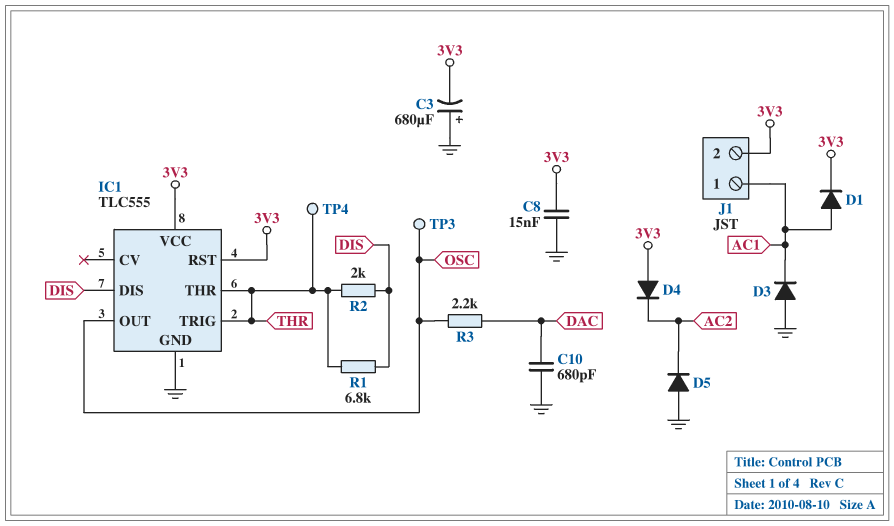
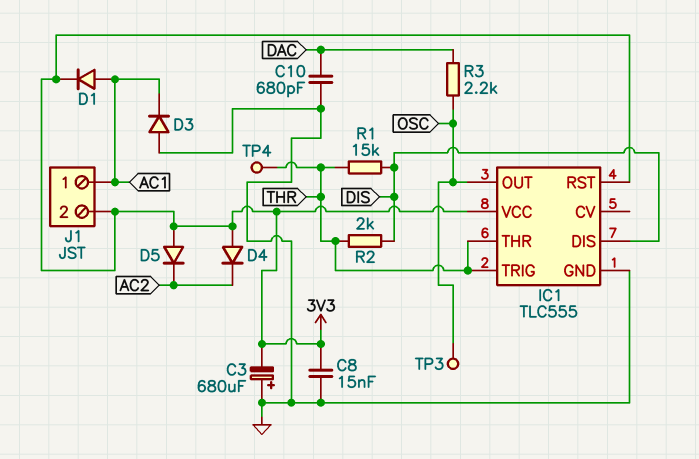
D5: diode (A GND, K AC2) -> diode (A 3V3, K AC2)
R1: 6.8k (DIS, THR) -> 15k (DIS, THR)

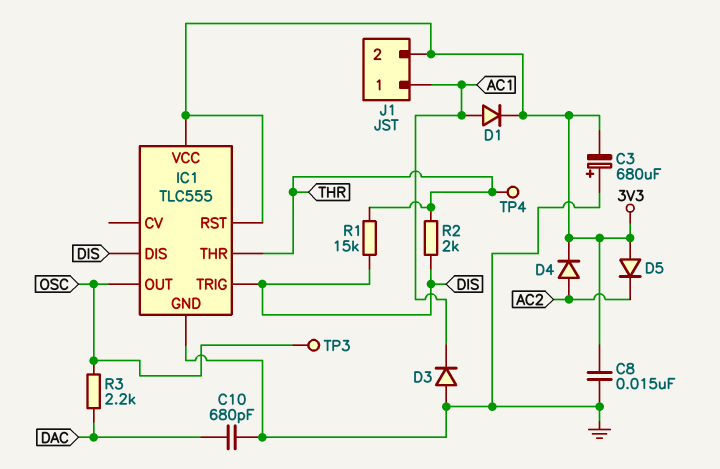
D4: diode (A 3V3, K AC2) -> diode (A AC2, K 3V3)
IC1 pin TRIG: THR -> DIS

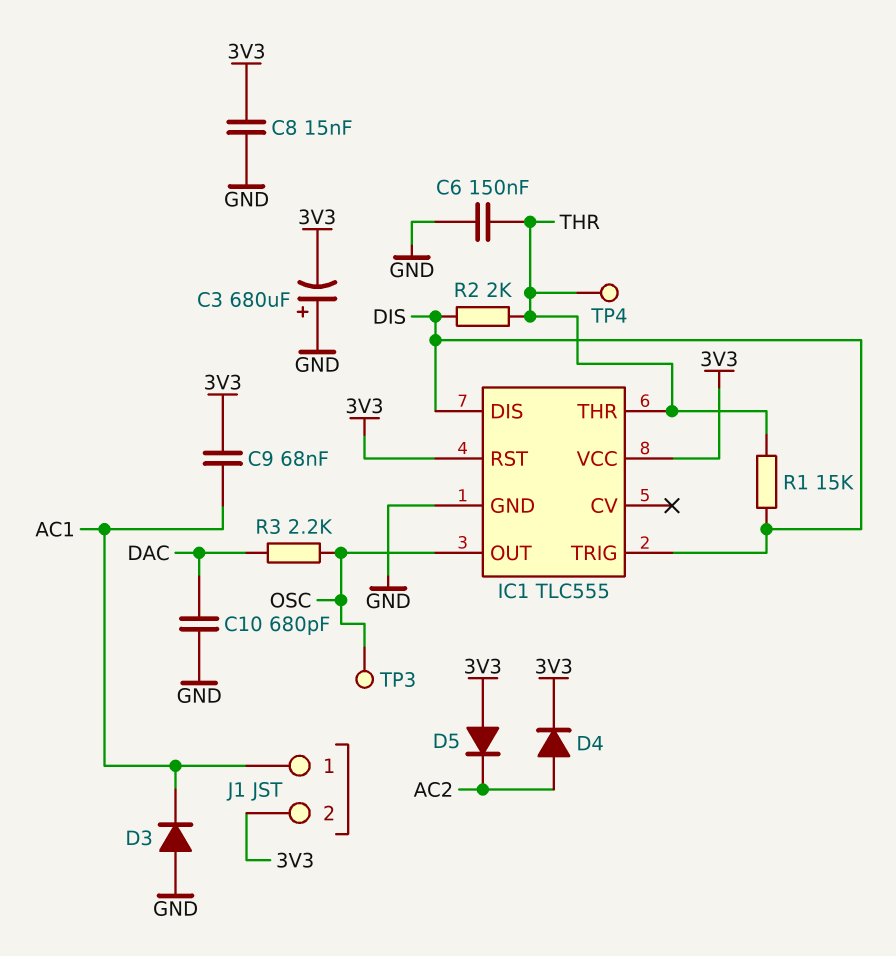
C6: none -> 150nF (GND, THR)
C9: none -> 68nF (3V3, AC1)
D1: diode (A AC1, K 3V3) -> none

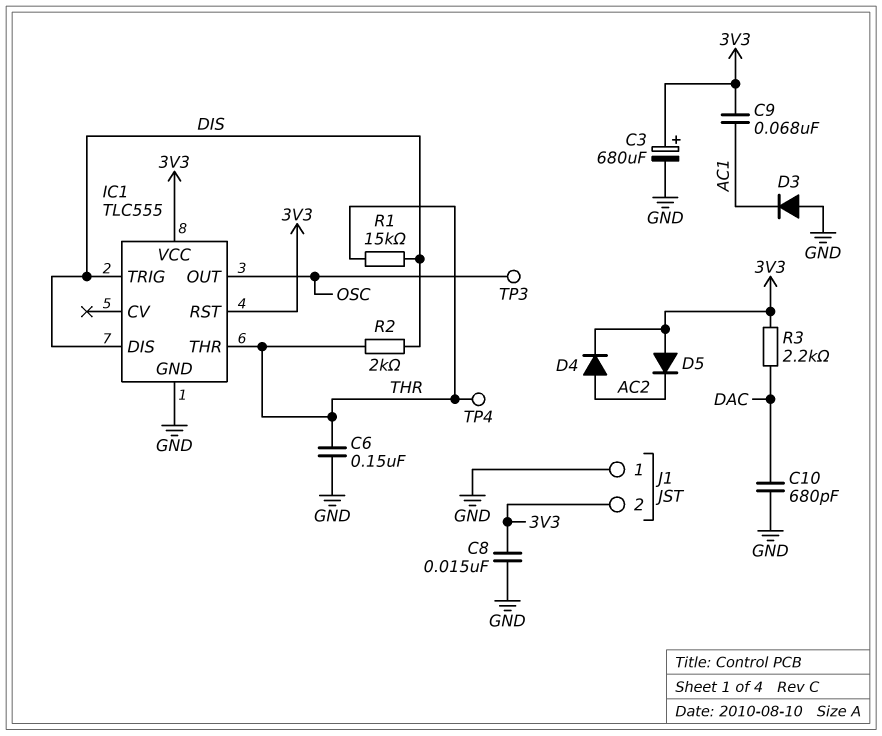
C3: 680uF (plus GND, minus 3V3) -> 680uF (plus 3V3, minus GND)
J1 pin 1: AC1 -> GND
R3: 2.2k (DAC, OSC) -> 2.2k (3V3, DAC)

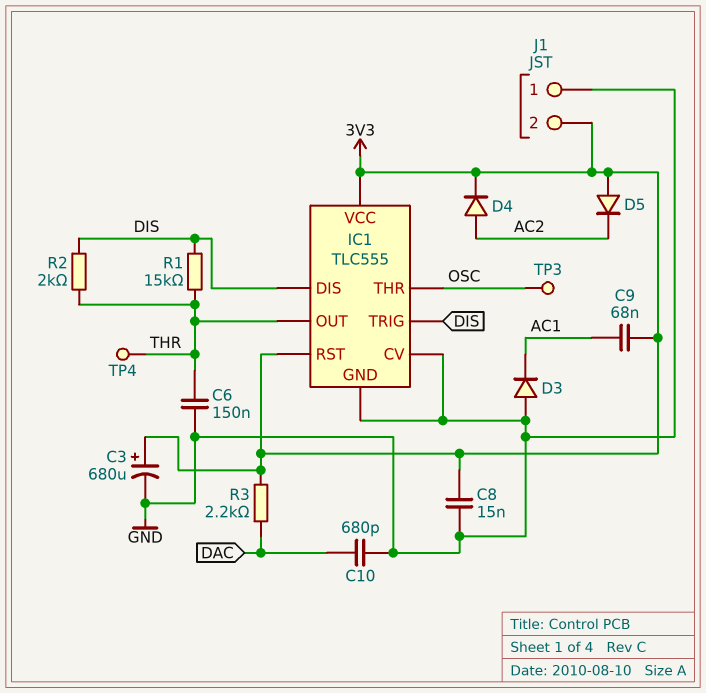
IC1 pin CV: none -> GND
IC1 pin OUT: OSC -> THR
IC1 pin THR: THR -> OSC

